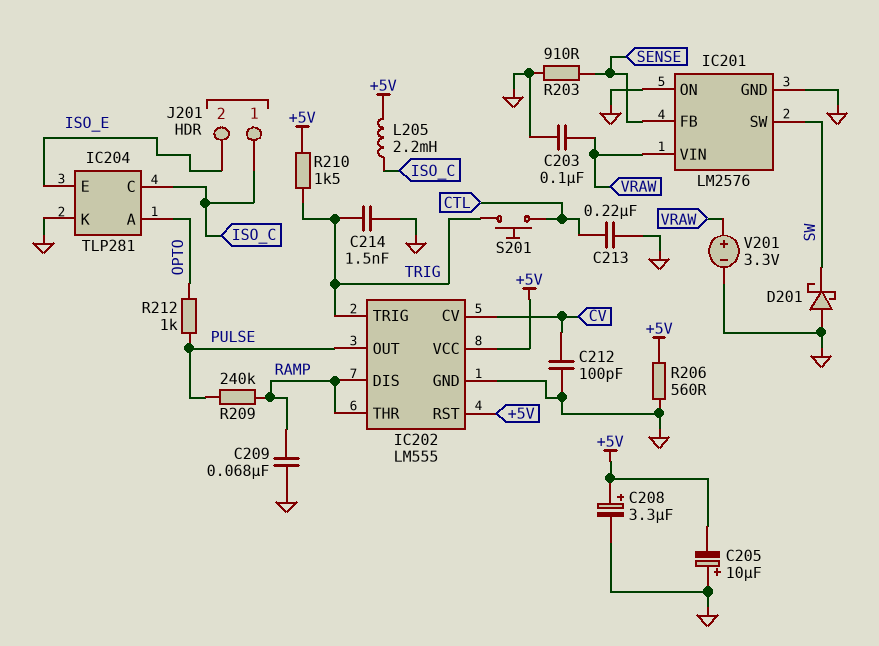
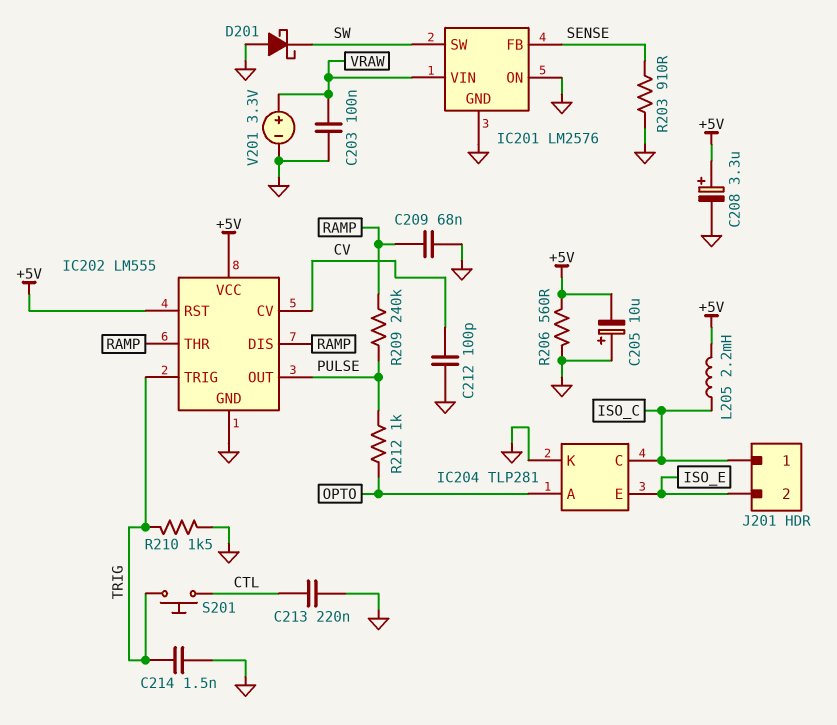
R210: 1.5k (+5V, TRIG) -> 1.5k (GND, TRIG)

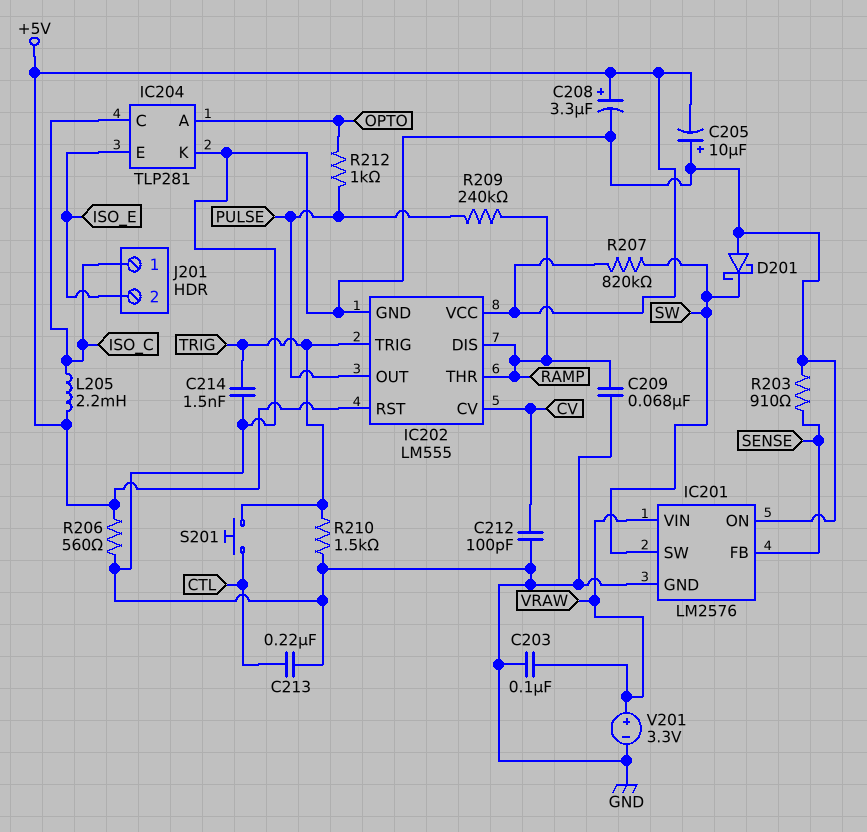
R207: none -> 820k (+5V, SW)

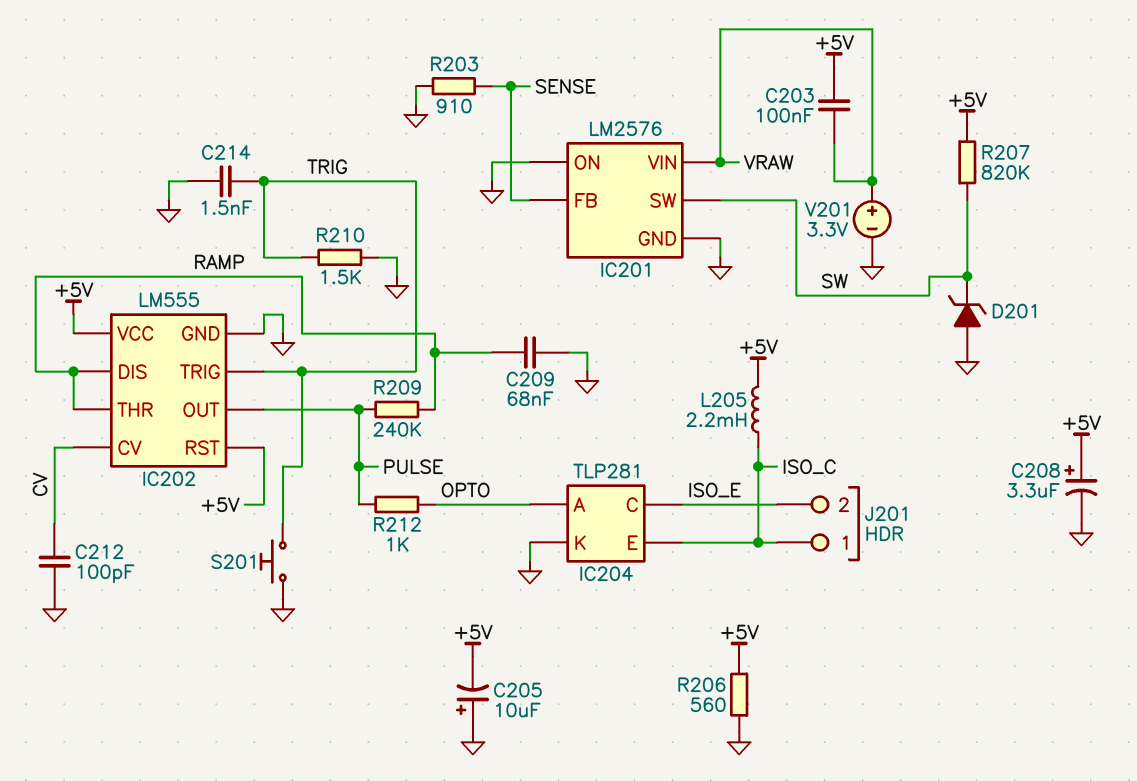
C203: 100nF (GND, VRAW) -> 100nF (+5V, VRAW)
C213: 220nF (CTL, GND) -> none
D201: schottky (A GND, K SW) -> zener (A GND, K SW)
IC204 pin C: ISO_C -> ISO_E
IC204 pin E: ISO_E -> ISO_C
S201: button (CTL, TRIG) -> button (GND, TRIG)

